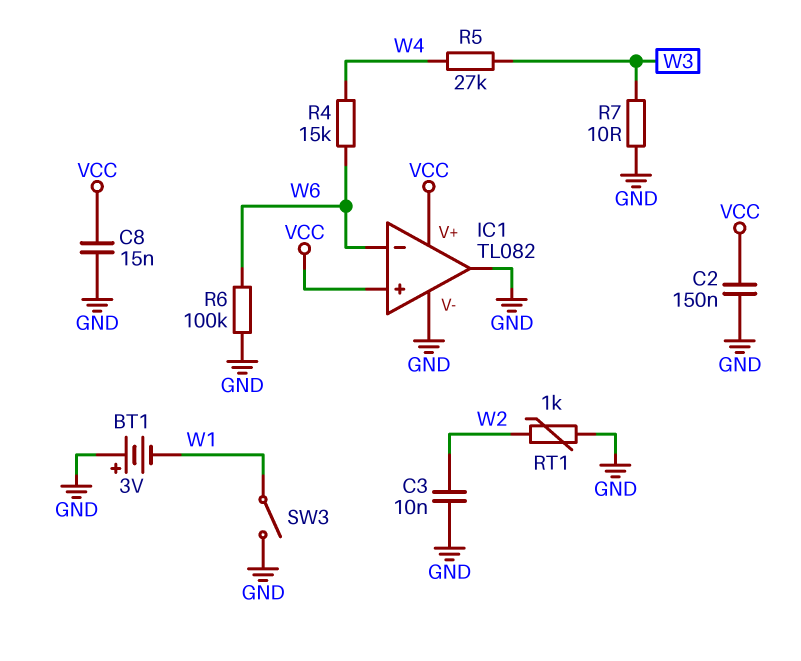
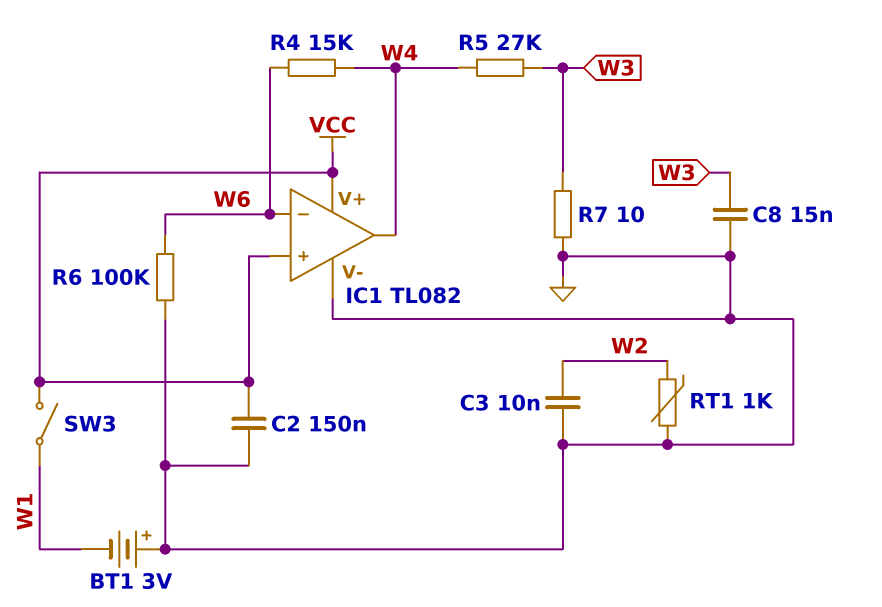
C8: 15nF (GND, VCC) -> 15nF (GND, W3)
IC1 pin out: GND -> W4
SW3: switch (GND, W1) -> switch (VCC, W1)

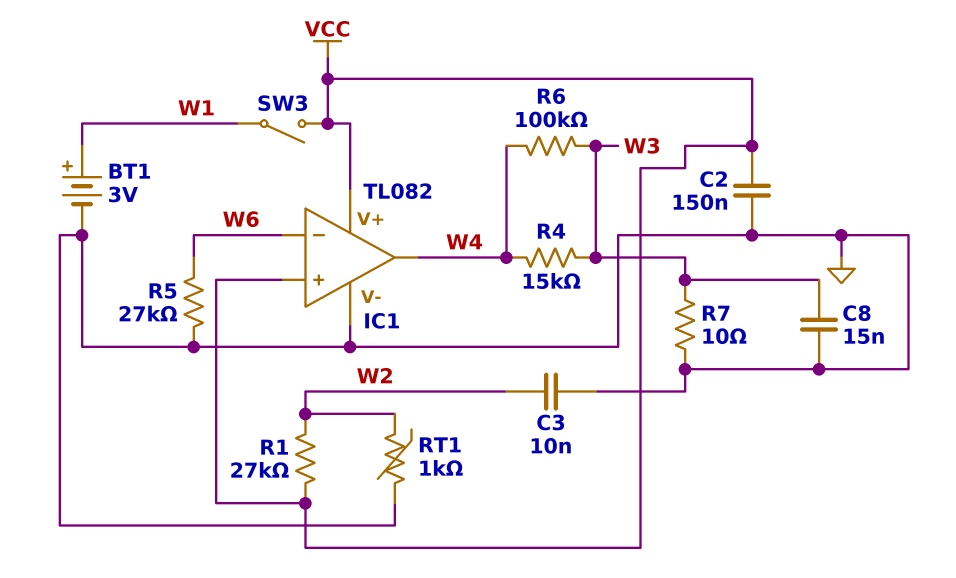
BT1: 3V (plus GND, minus W1) -> 3V (plus W1, minus GND)
R1: none -> 27k (VCC, W2)
R4: 15k (W4, W6) -> 15k (W3, W4)
R5: 27k (W3, W4) -> 27k (GND, W6)
R6: 100k (GND, W6) -> 100k (W3, W4)

